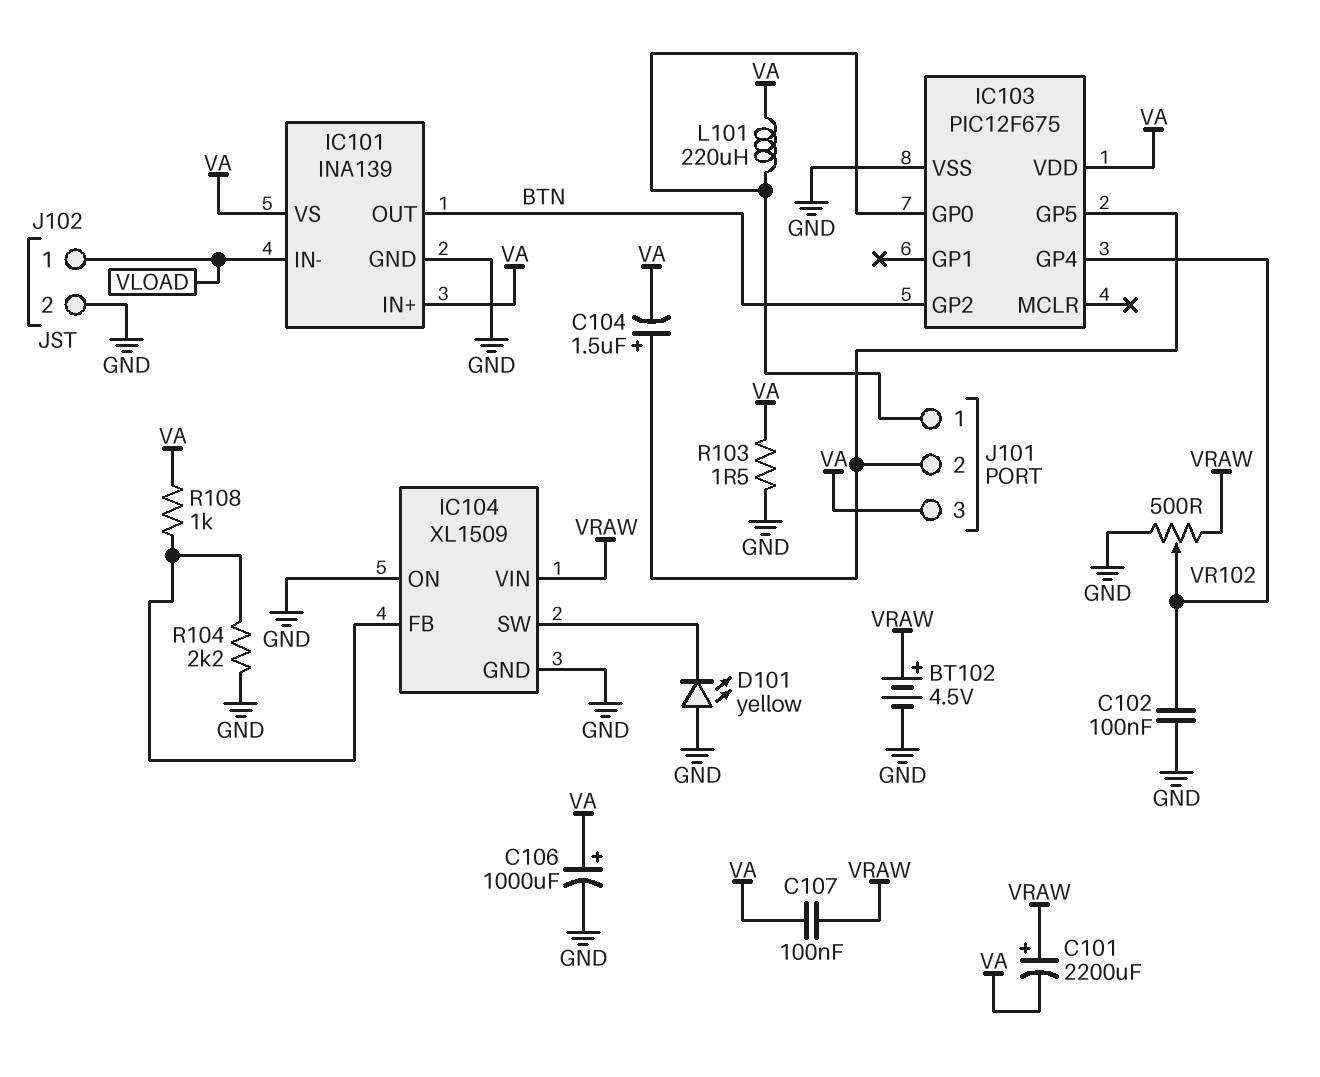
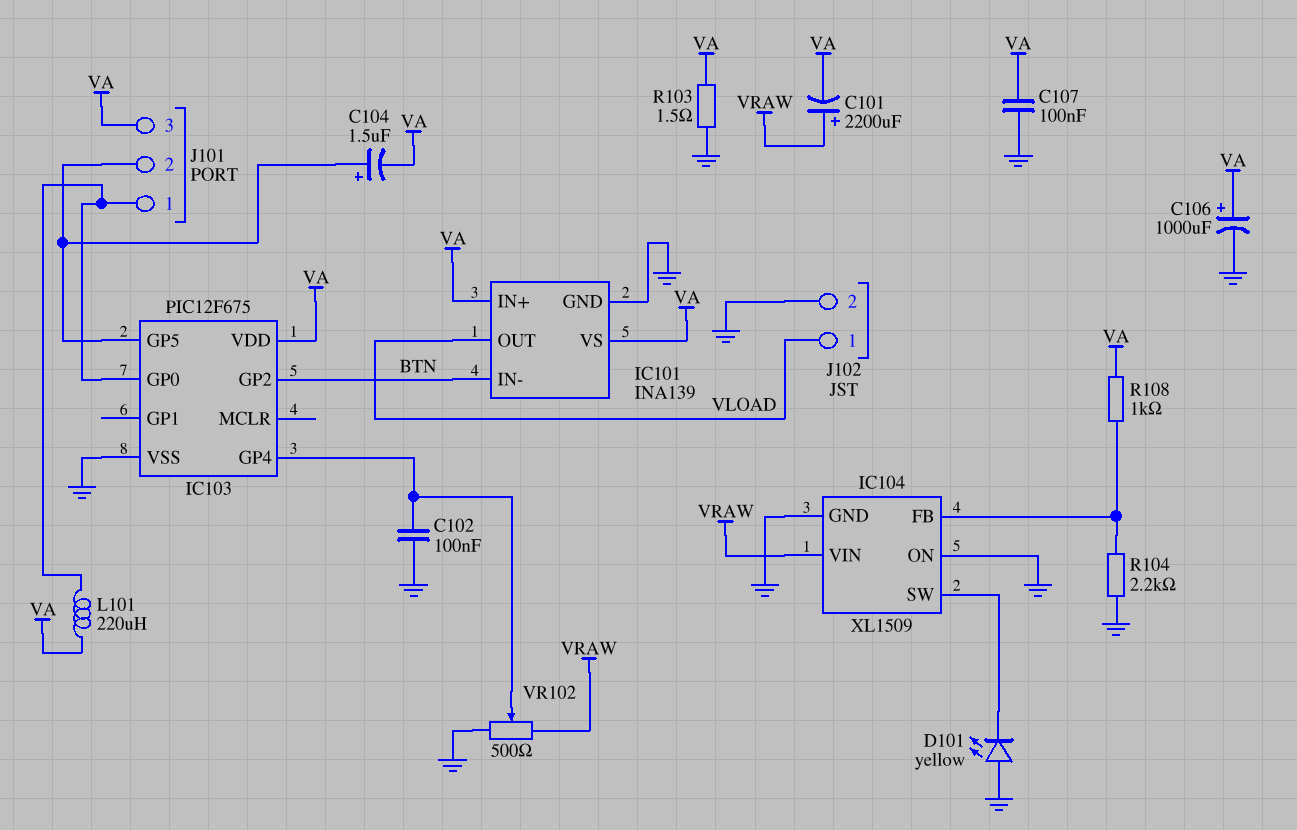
BT102: 4.5V (plus VRAW, minus GND) -> none
C107: 100nF (VA, VRAW) -> 100nF (GND, VA)
IC101 pin IN-: VLOAD -> BTN
IC101 pin OUT: BTN -> VLOAD

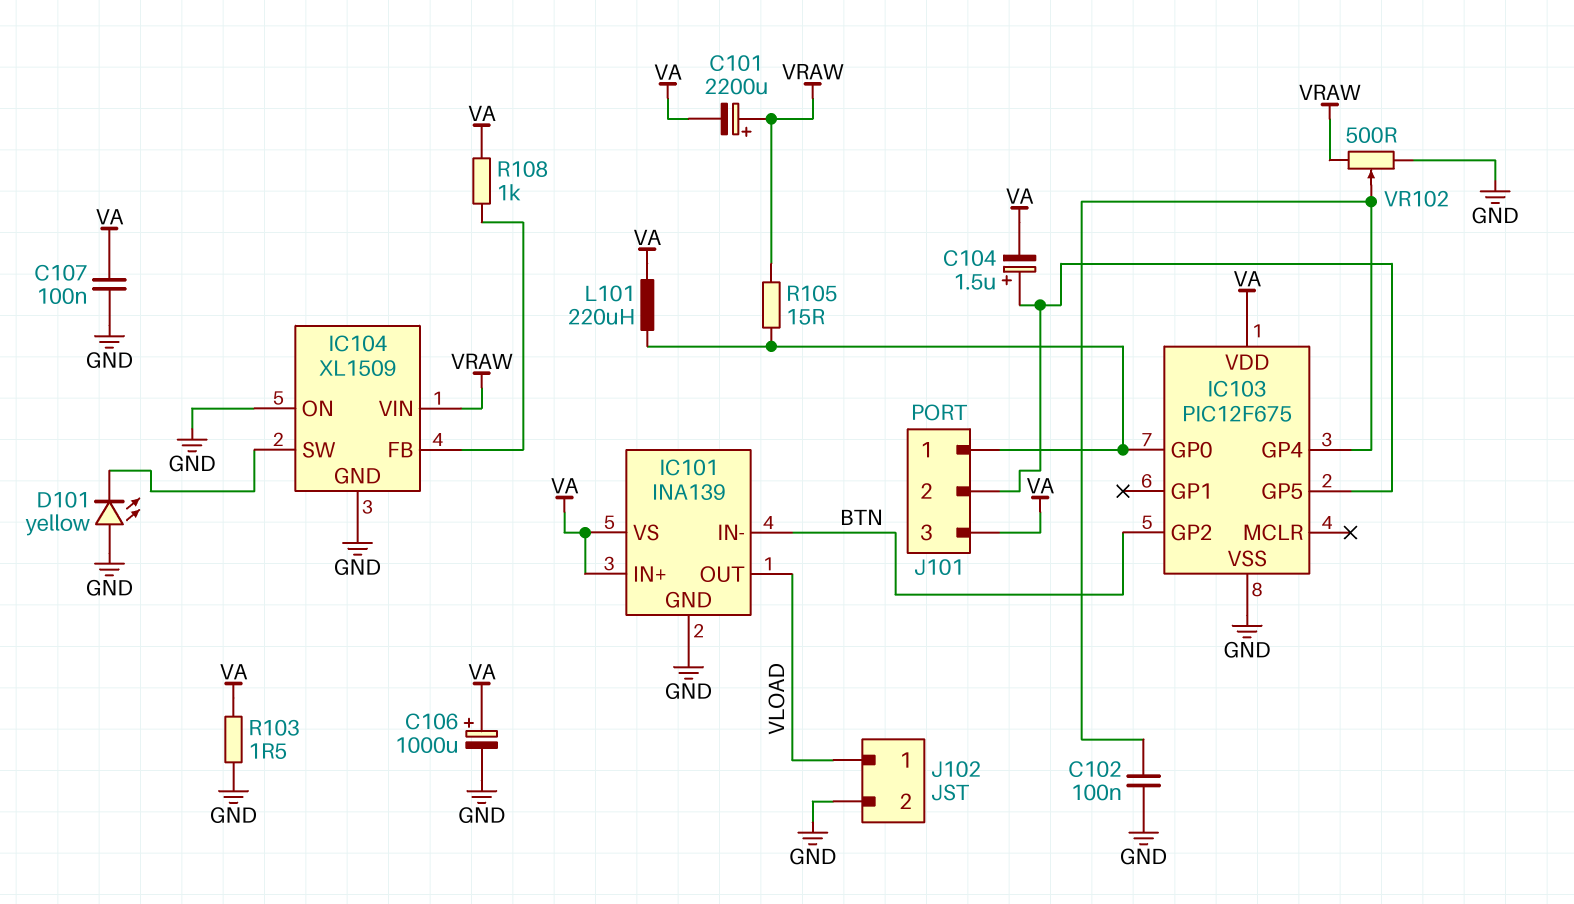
R104: 2.2k (GND, IC104/FB) -> none
R105: none -> 15 (IC103/GP0, VRAW)

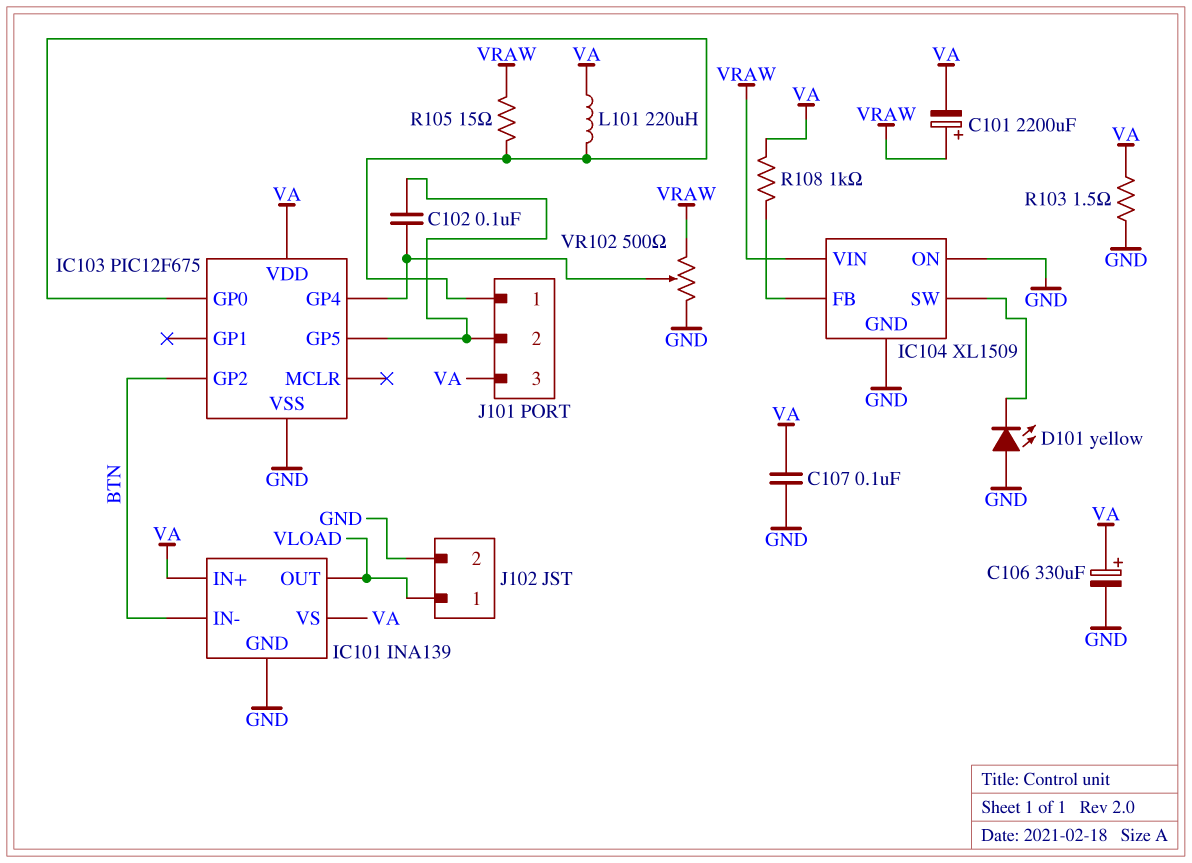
C102: 100nF (GND, IC103/GP4) -> 100nF (IC103/GP4, IC103/GP5)
C104: 1.5uF (plus IC103/GP5, minus VA) -> none
C106: 1000uF (plus VA, minus GND) -> 330uF (plus VA, minus GND)

